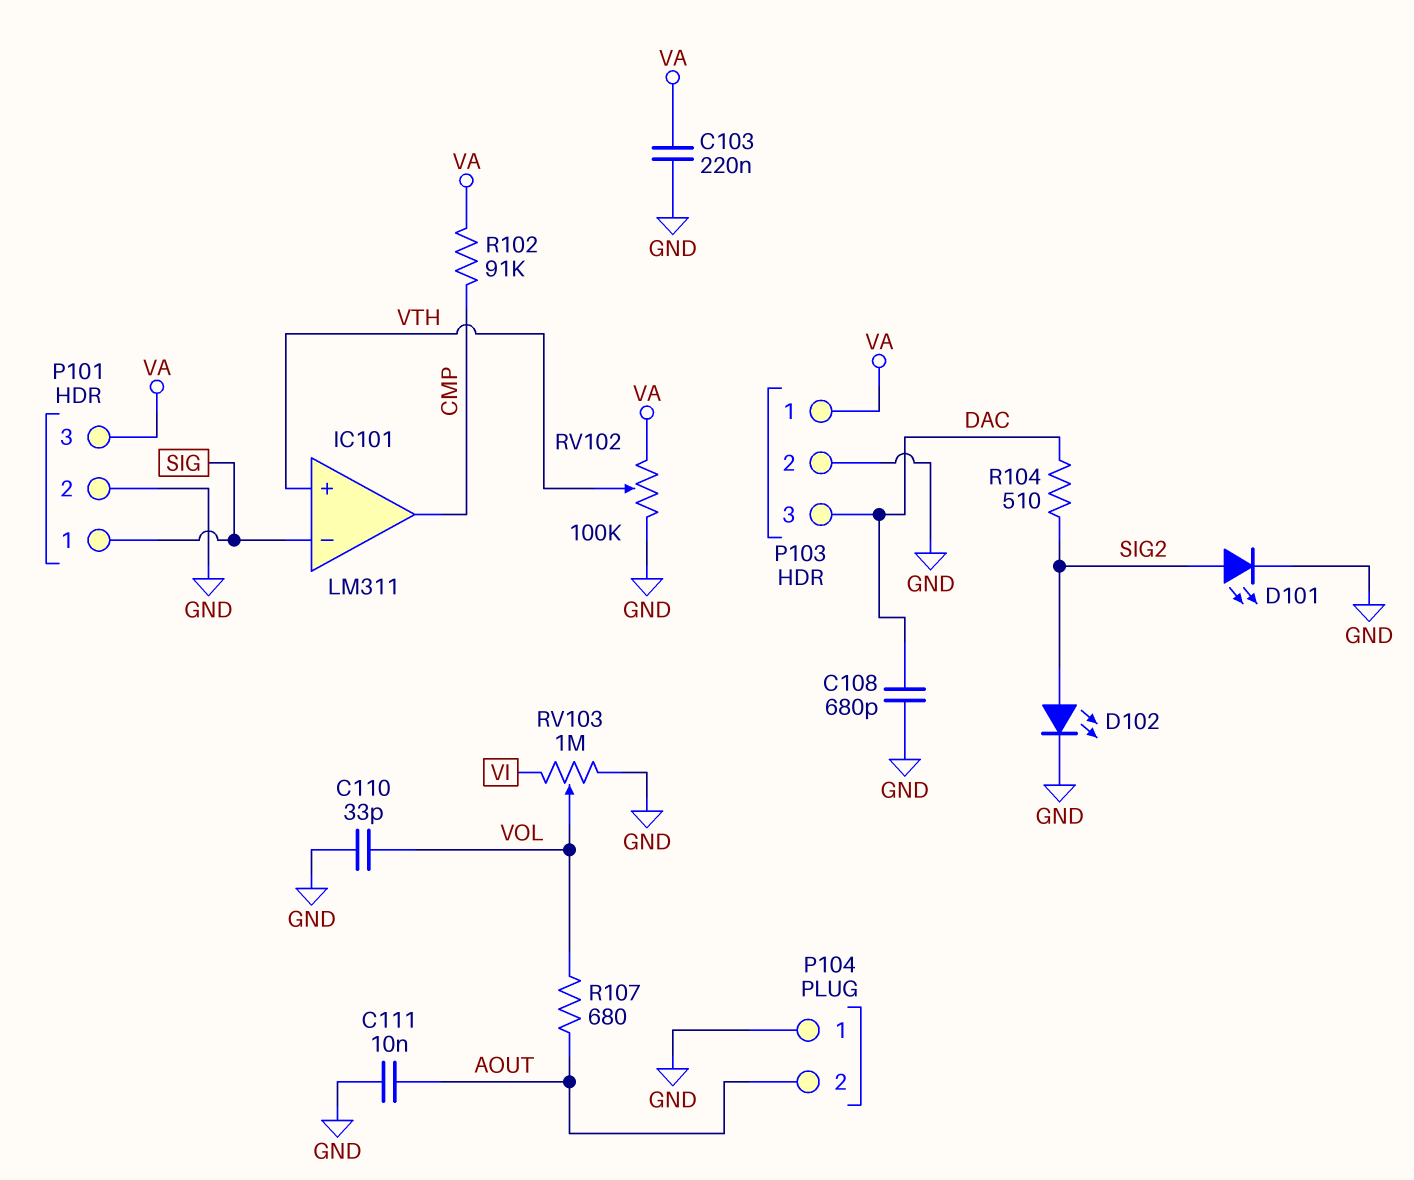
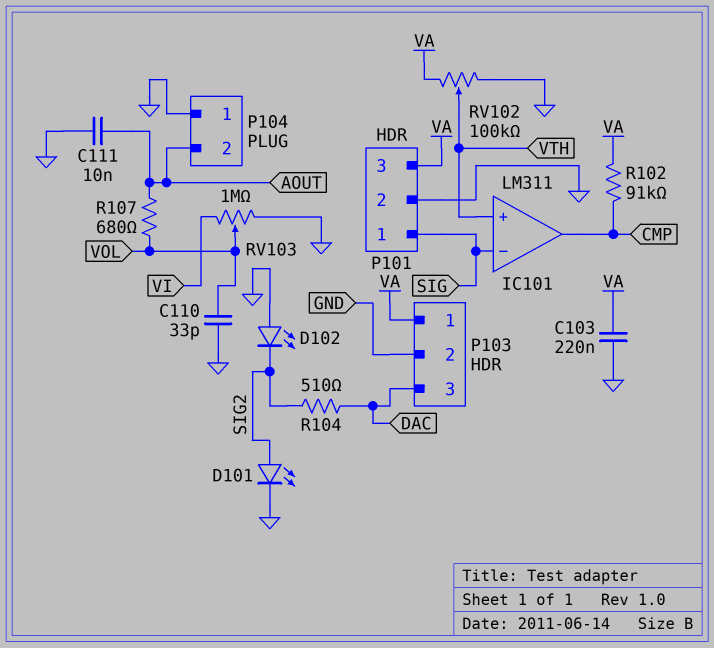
C108: 680pF (DAC, GND) -> none
D102: LED (A SIG2, K GND) -> LED (A GND, K SIG2)

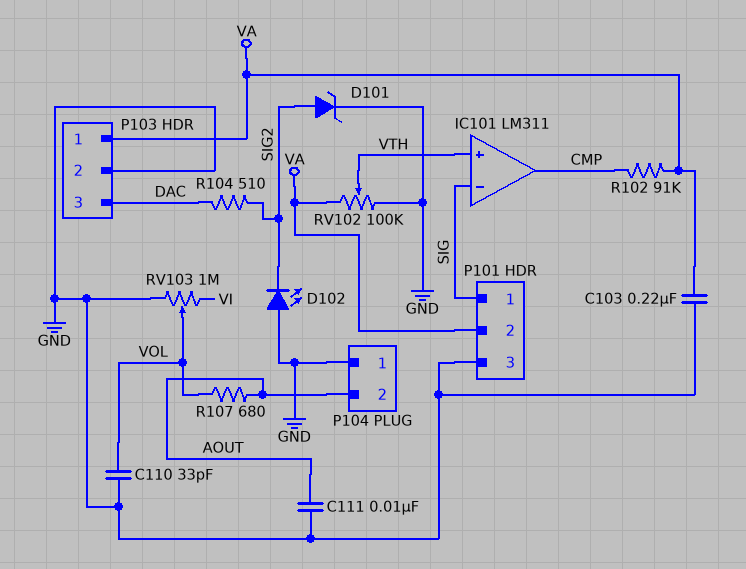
D101: LED (A SIG2, K GND) -> zener (A SIG2, K GND)
P101 pin 2: GND -> VA
P101 pin 3: VA -> GND

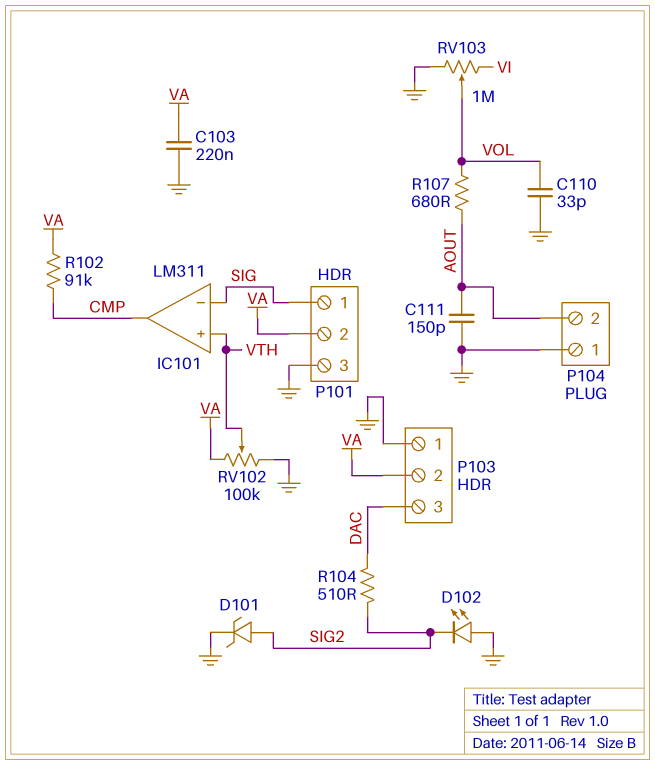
C111: 10nF (AOUT, GND) -> 150pF (AOUT, GND)
P103 pin 1: VA -> GND
P103 pin 2: GND -> VA

